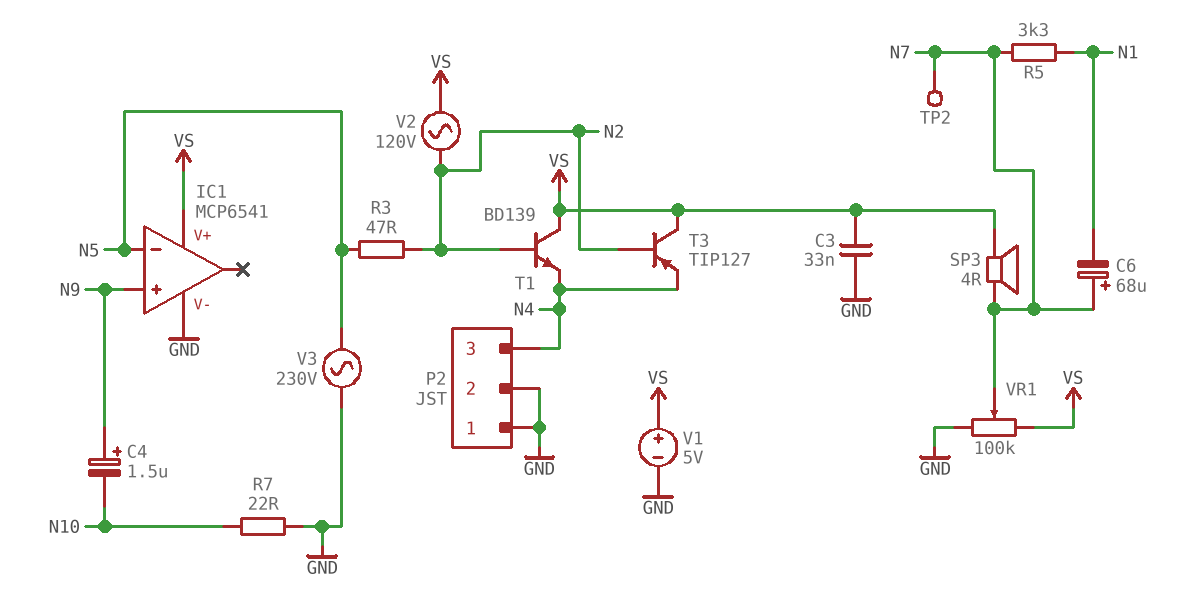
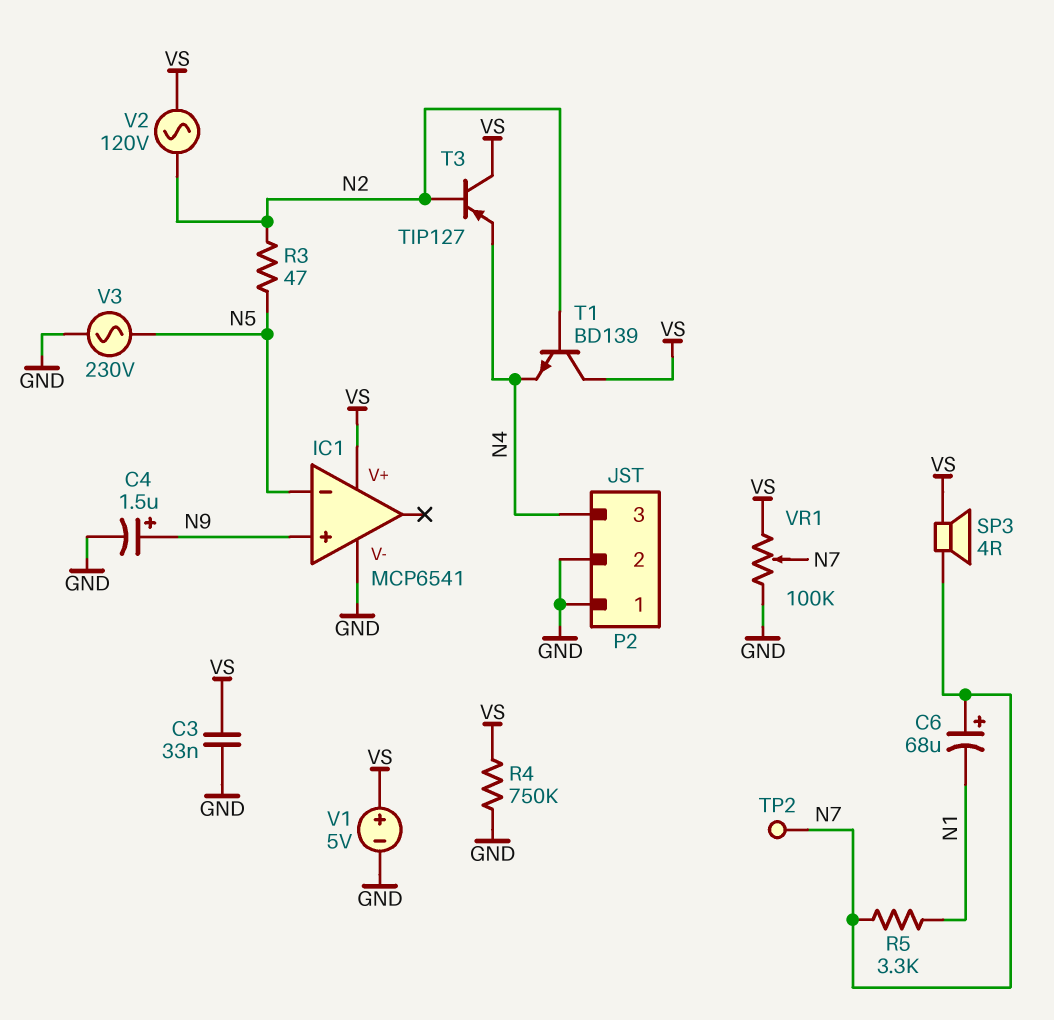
C4: 1.5uF (plus N9, minus N10) -> 1.5uF (plus N9, minus GND)
R4: none -> 750k (GND, VS)
R7: 22 (GND, N10) -> none

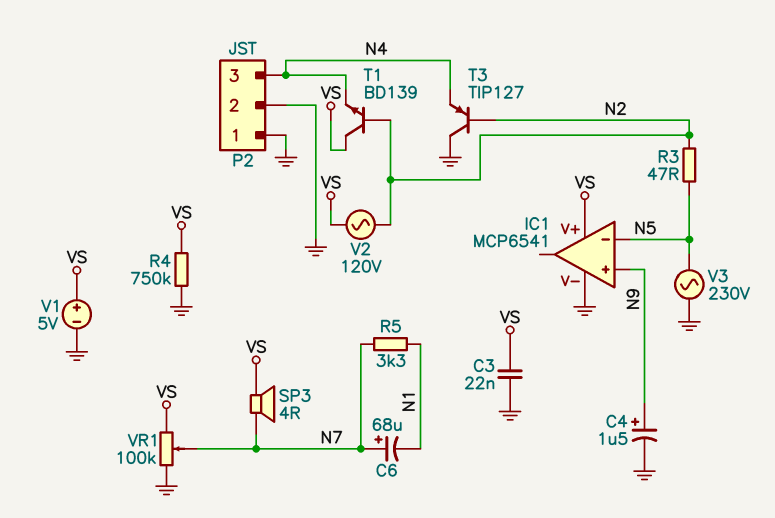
C3: 33nF (GND, VS) -> 22nF (GND, VS)
T3: PNP TIP127 (B N2, C VS, E N4) -> PNP TIP127 (B N2, C GND, E N4)
TP2: test point (N7) -> none

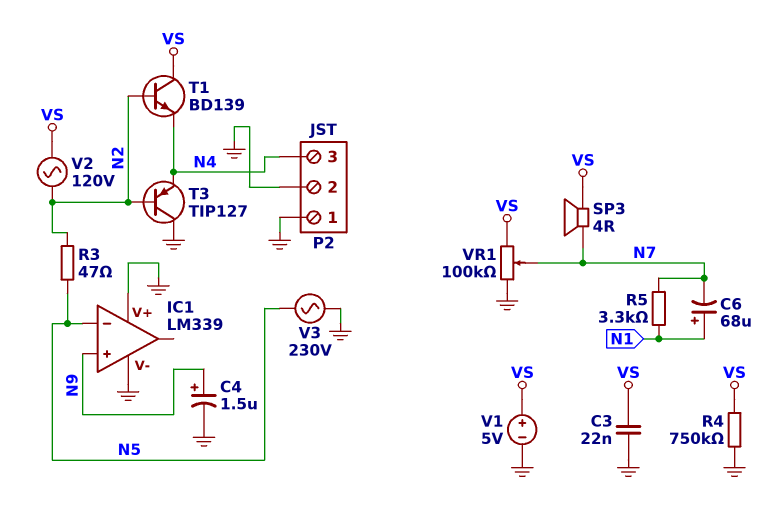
C6: 68uF (plus N7, minus N1) -> 68uF (plus N1, minus N7)
IC1: MCP6541 -> LM339
IC1 pin V+: VS -> GND

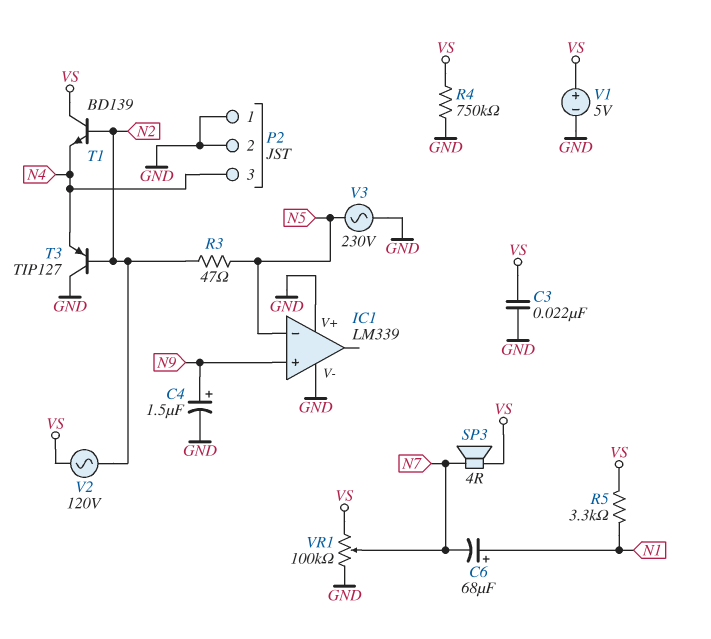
R5: 3.3k (N1, N7) -> 3.3k (N1, VS)

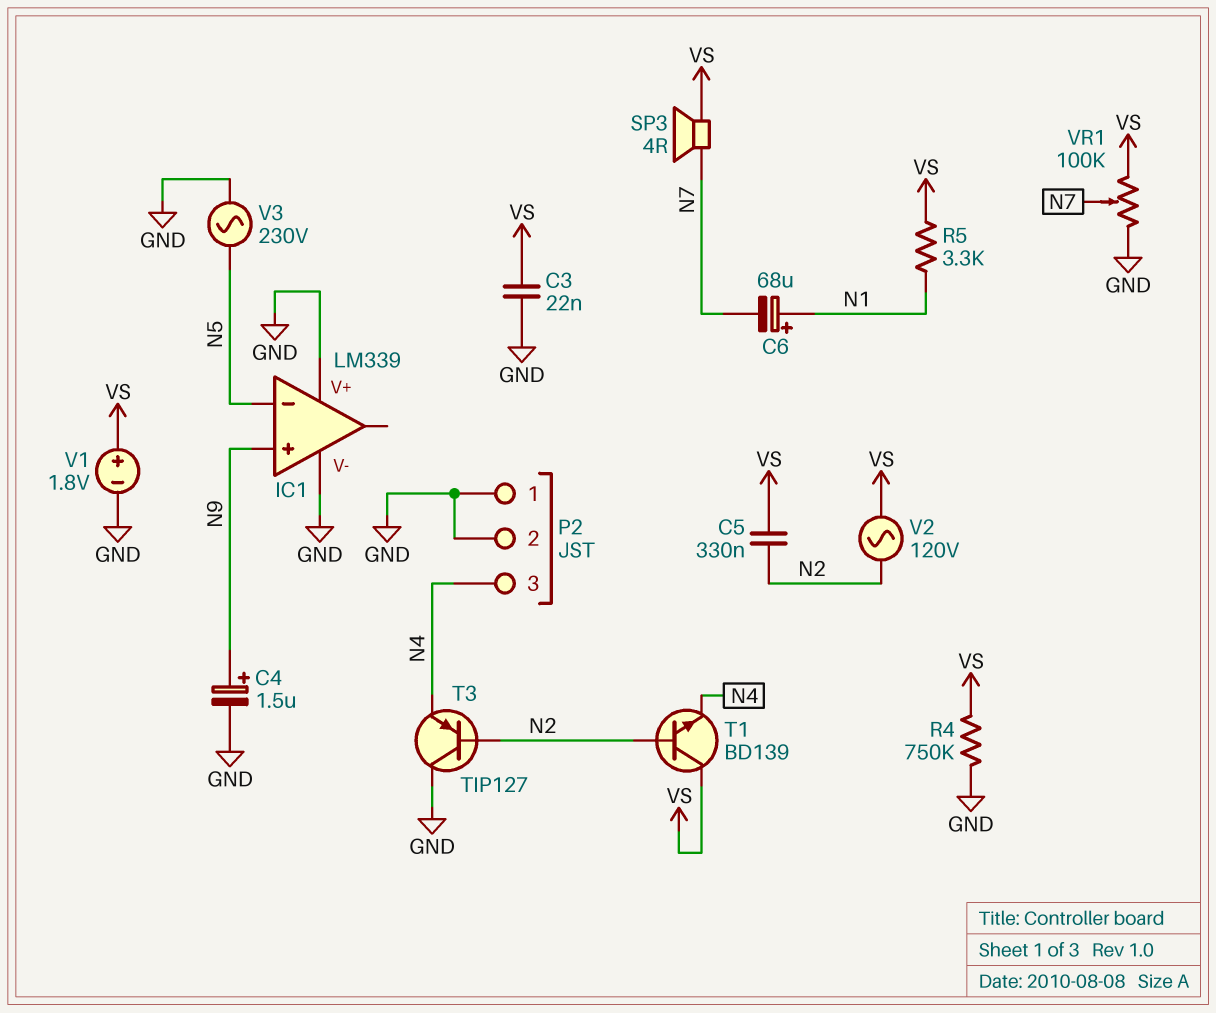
C5: none -> 330nF (N2, VS)
R3: 47 (N2, N5) -> none
V1: 5V (plus VS, minus GND) -> 1.8V (plus VS, minus GND)

